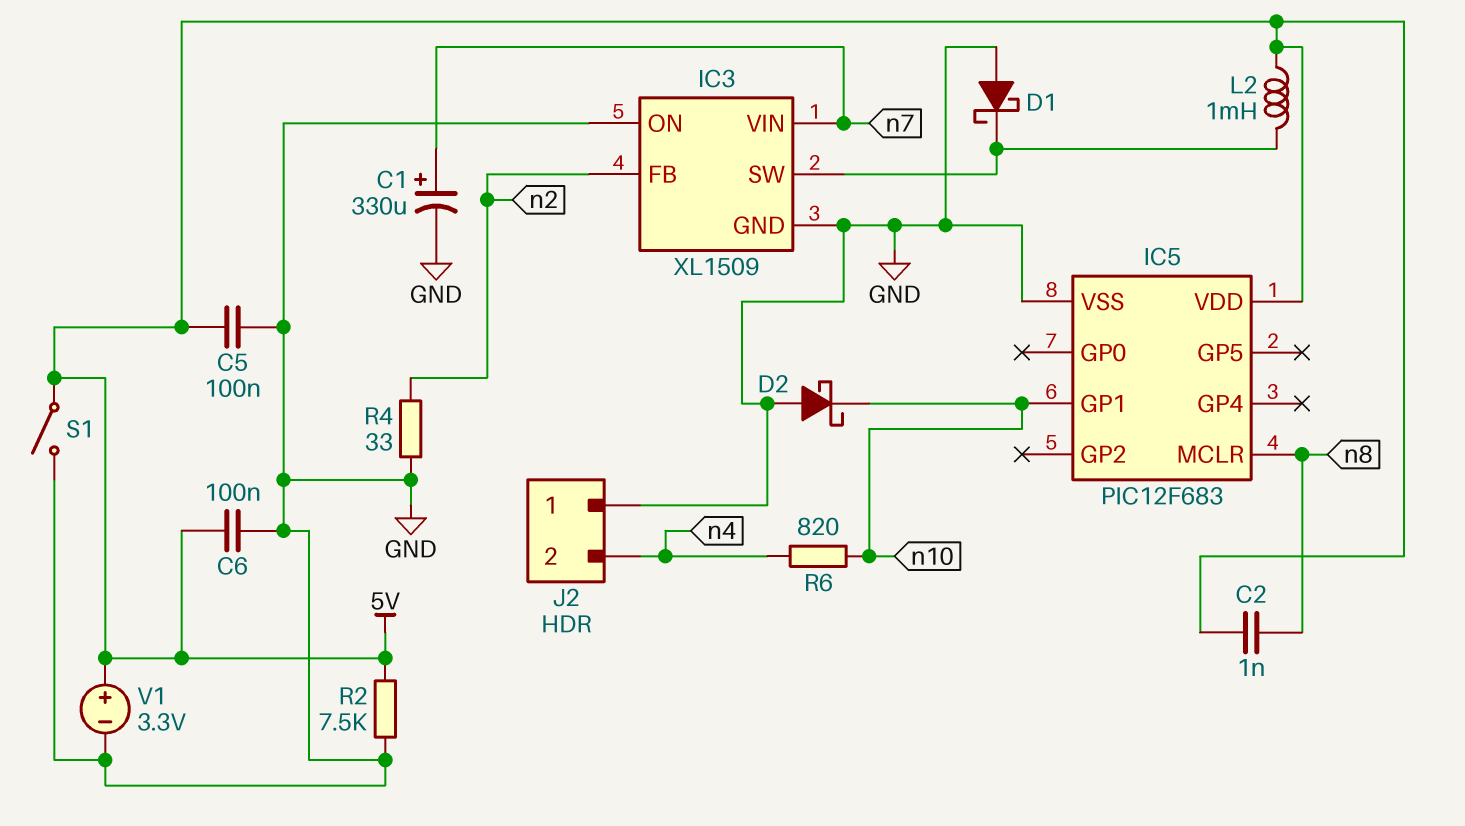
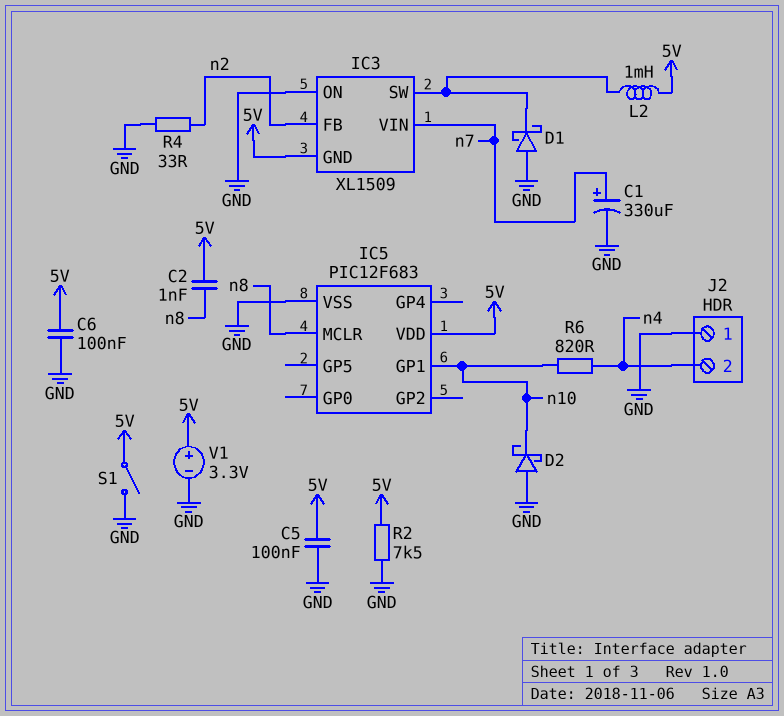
IC3 pin GND: GND -> 5V

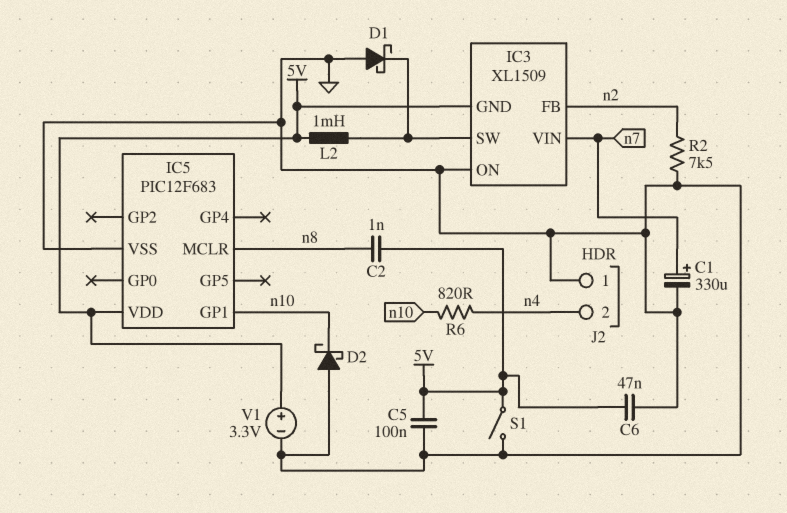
C6: 100nF (5V, GND) -> 47nF (5V, GND)
R2: 7.5k (5V, GND) -> 7.5k (GND, n2)
R4: 33 (GND, n2) -> none

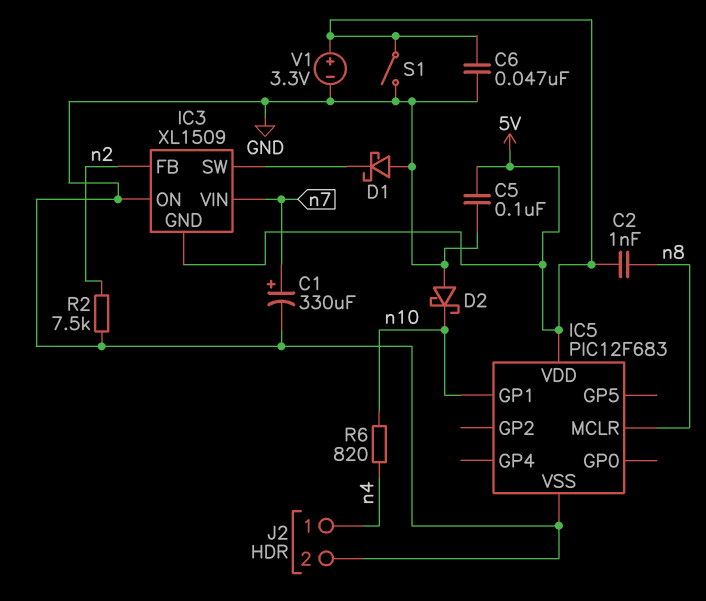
J2 pin 1: GND -> n4
J2 pin 2: n4 -> GND
L2: 1mH (5V, IC3/SW) -> none

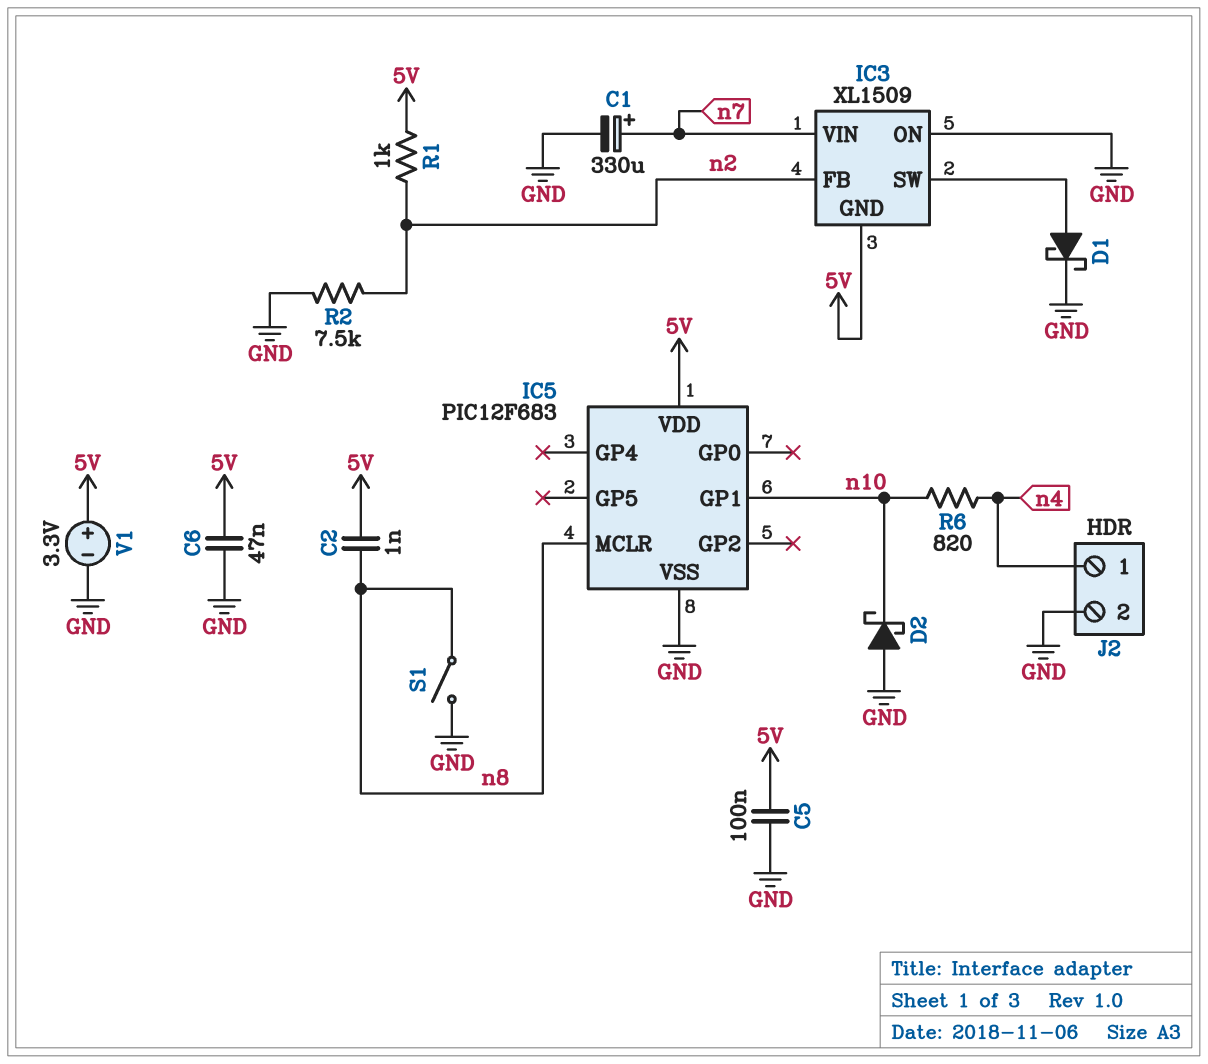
D1: schottky (A GND, K IC3/SW) -> schottky (A IC3/SW, K GND)
R1: none -> 1k (5V, n2)
S1: switch (5V, GND) -> switch (GND, n8)

